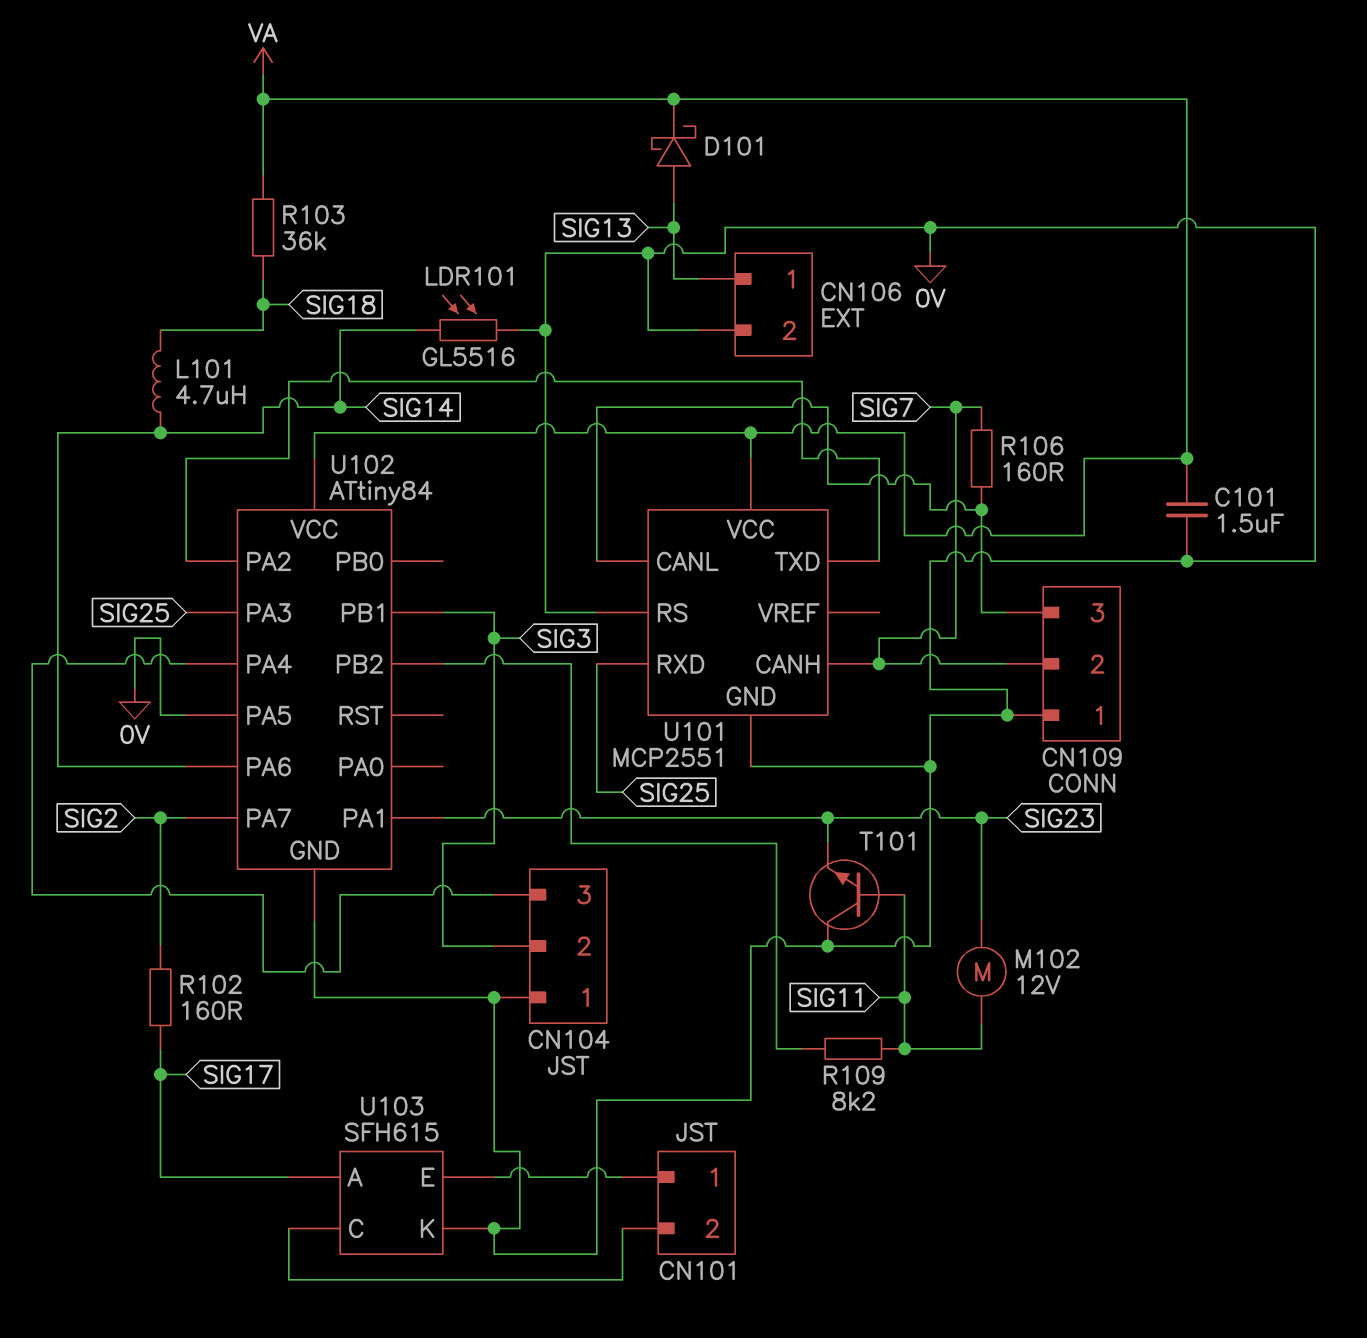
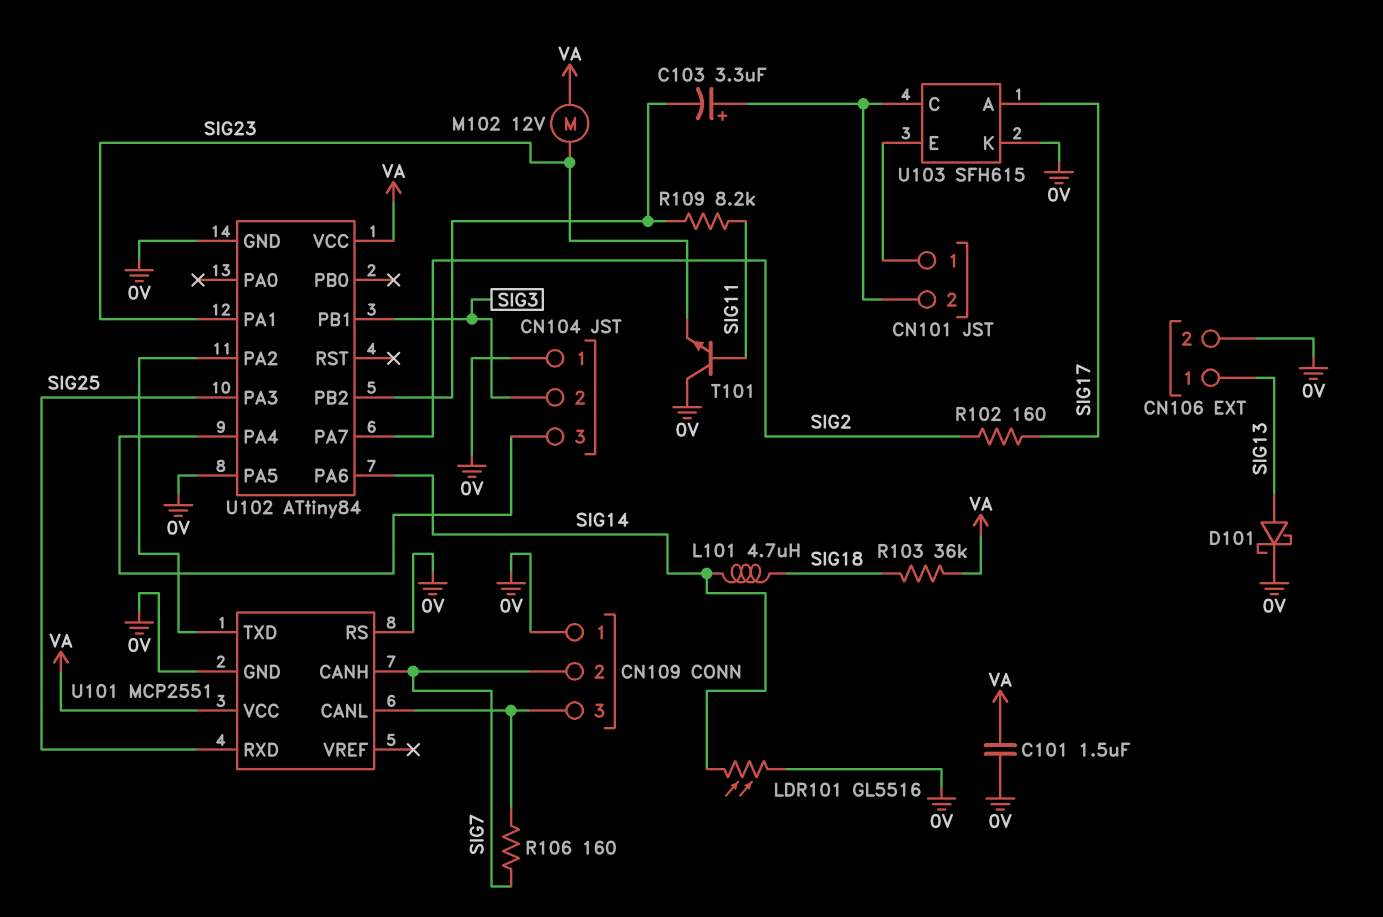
C103: none -> 3.3uF (plus CN101/2, minus U102/PB2)
D101: schottky (A SIG13, K VA) -> schottky (A SIG13, K 0V)
M102: motor 12V (SIG11, SIG23) -> motor 12V (SIG23, VA)

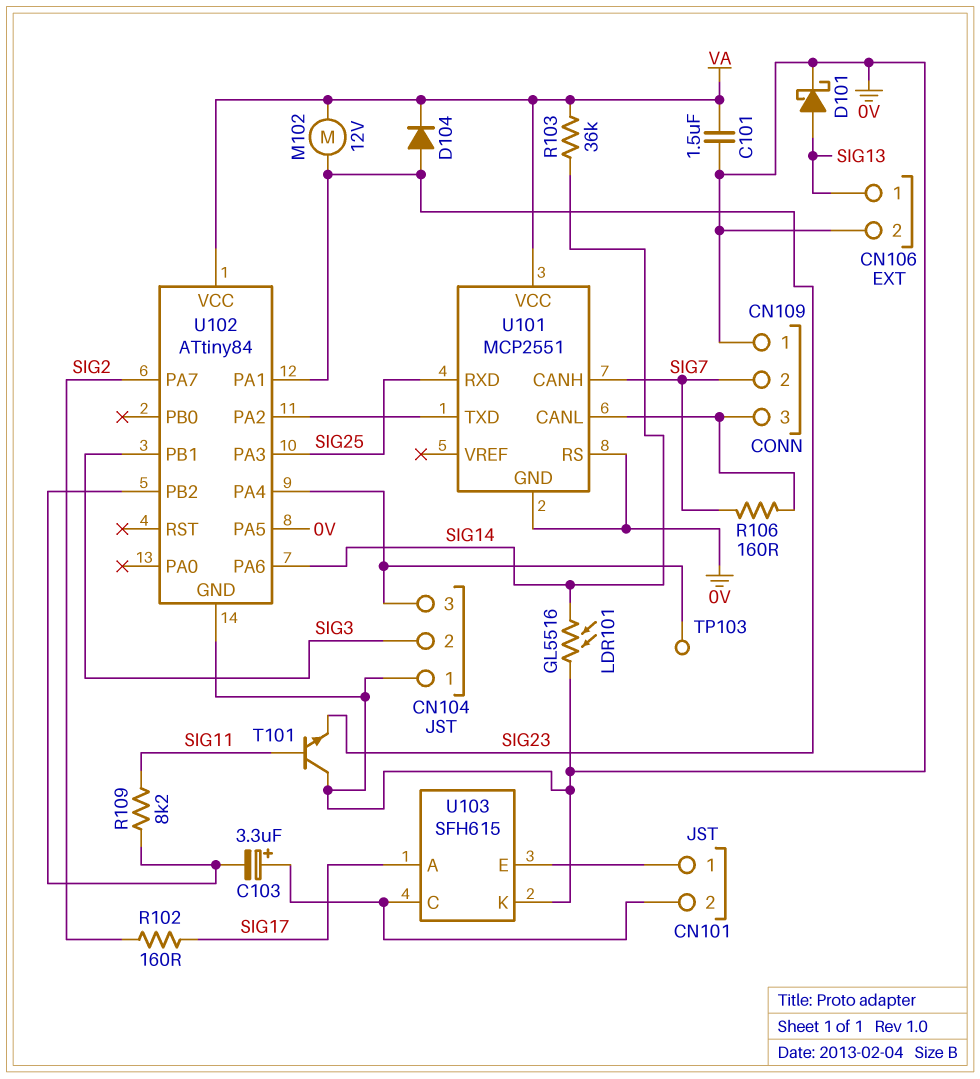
D104: none -> diode (A SIG23, K VA)
L101: 4.7uH (SIG14, SIG18) -> none
R103: 36k (SIG18, VA) -> 36k (SIG14, VA)
TP103: none -> test point (CN104/3)

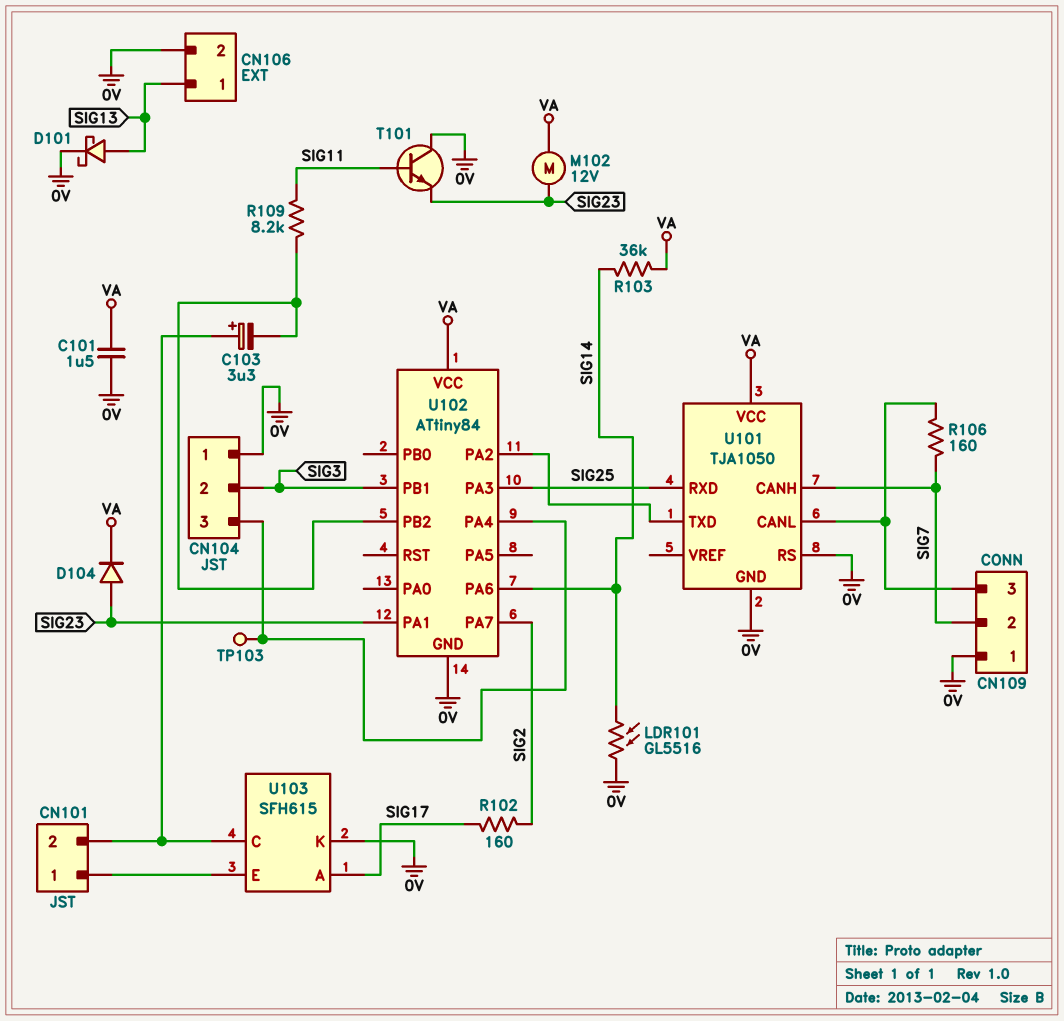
U101: MCP2551 -> TJA1050
U102 pin PA5: 0V -> none

